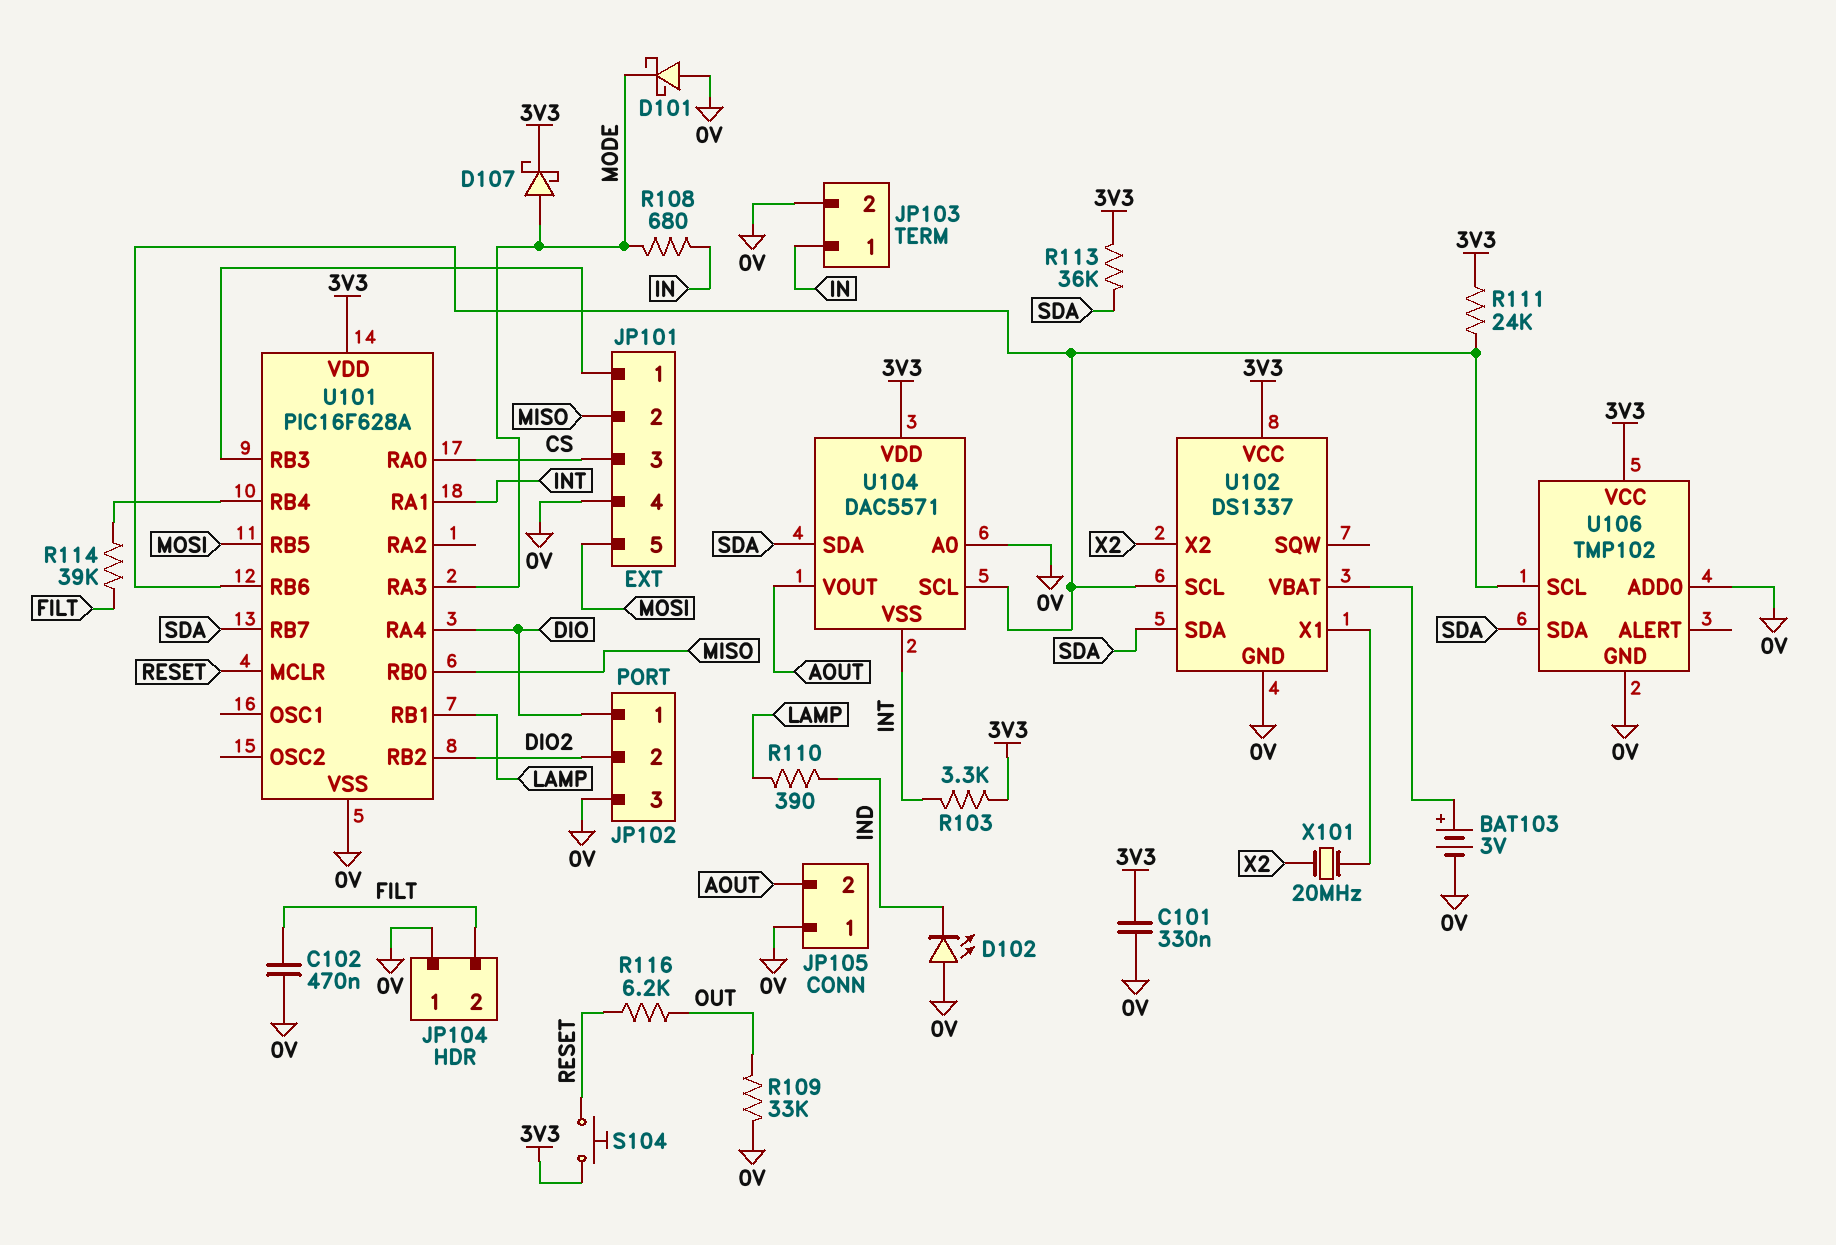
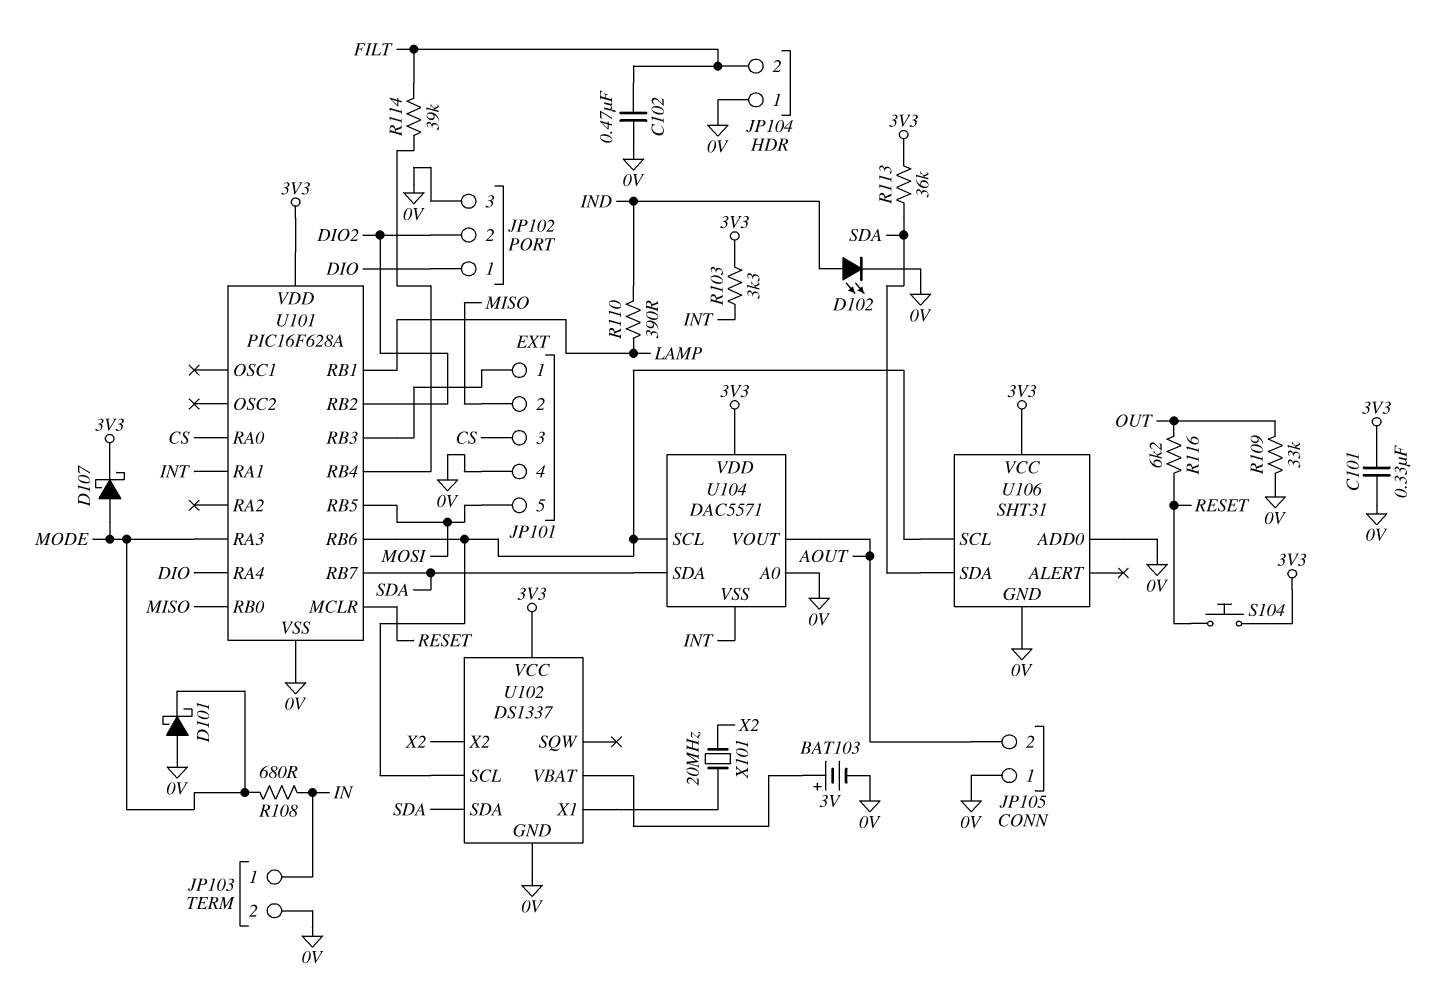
D102: LED (A 0V, K IND) -> LED (A IND, K 0V)
R111: 24k (3V3, U101/RB6) -> none
U106: TMP102 -> SHT31

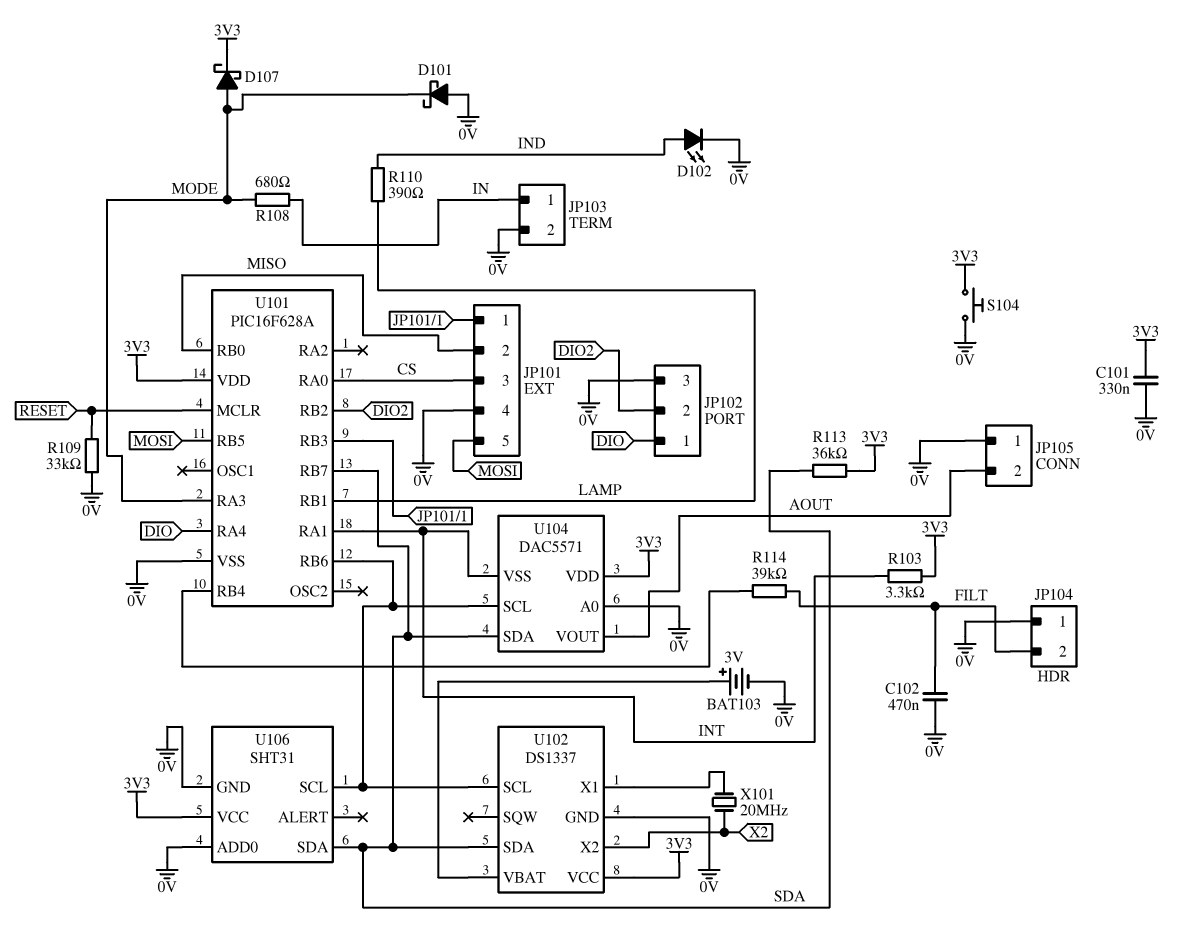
R109: 33k (0V, OUT) -> 33k (0V, RESET)
R116: 6.2k (OUT, RESET) -> none
S104: button (3V3, RESET) -> button (0V, 3V3)

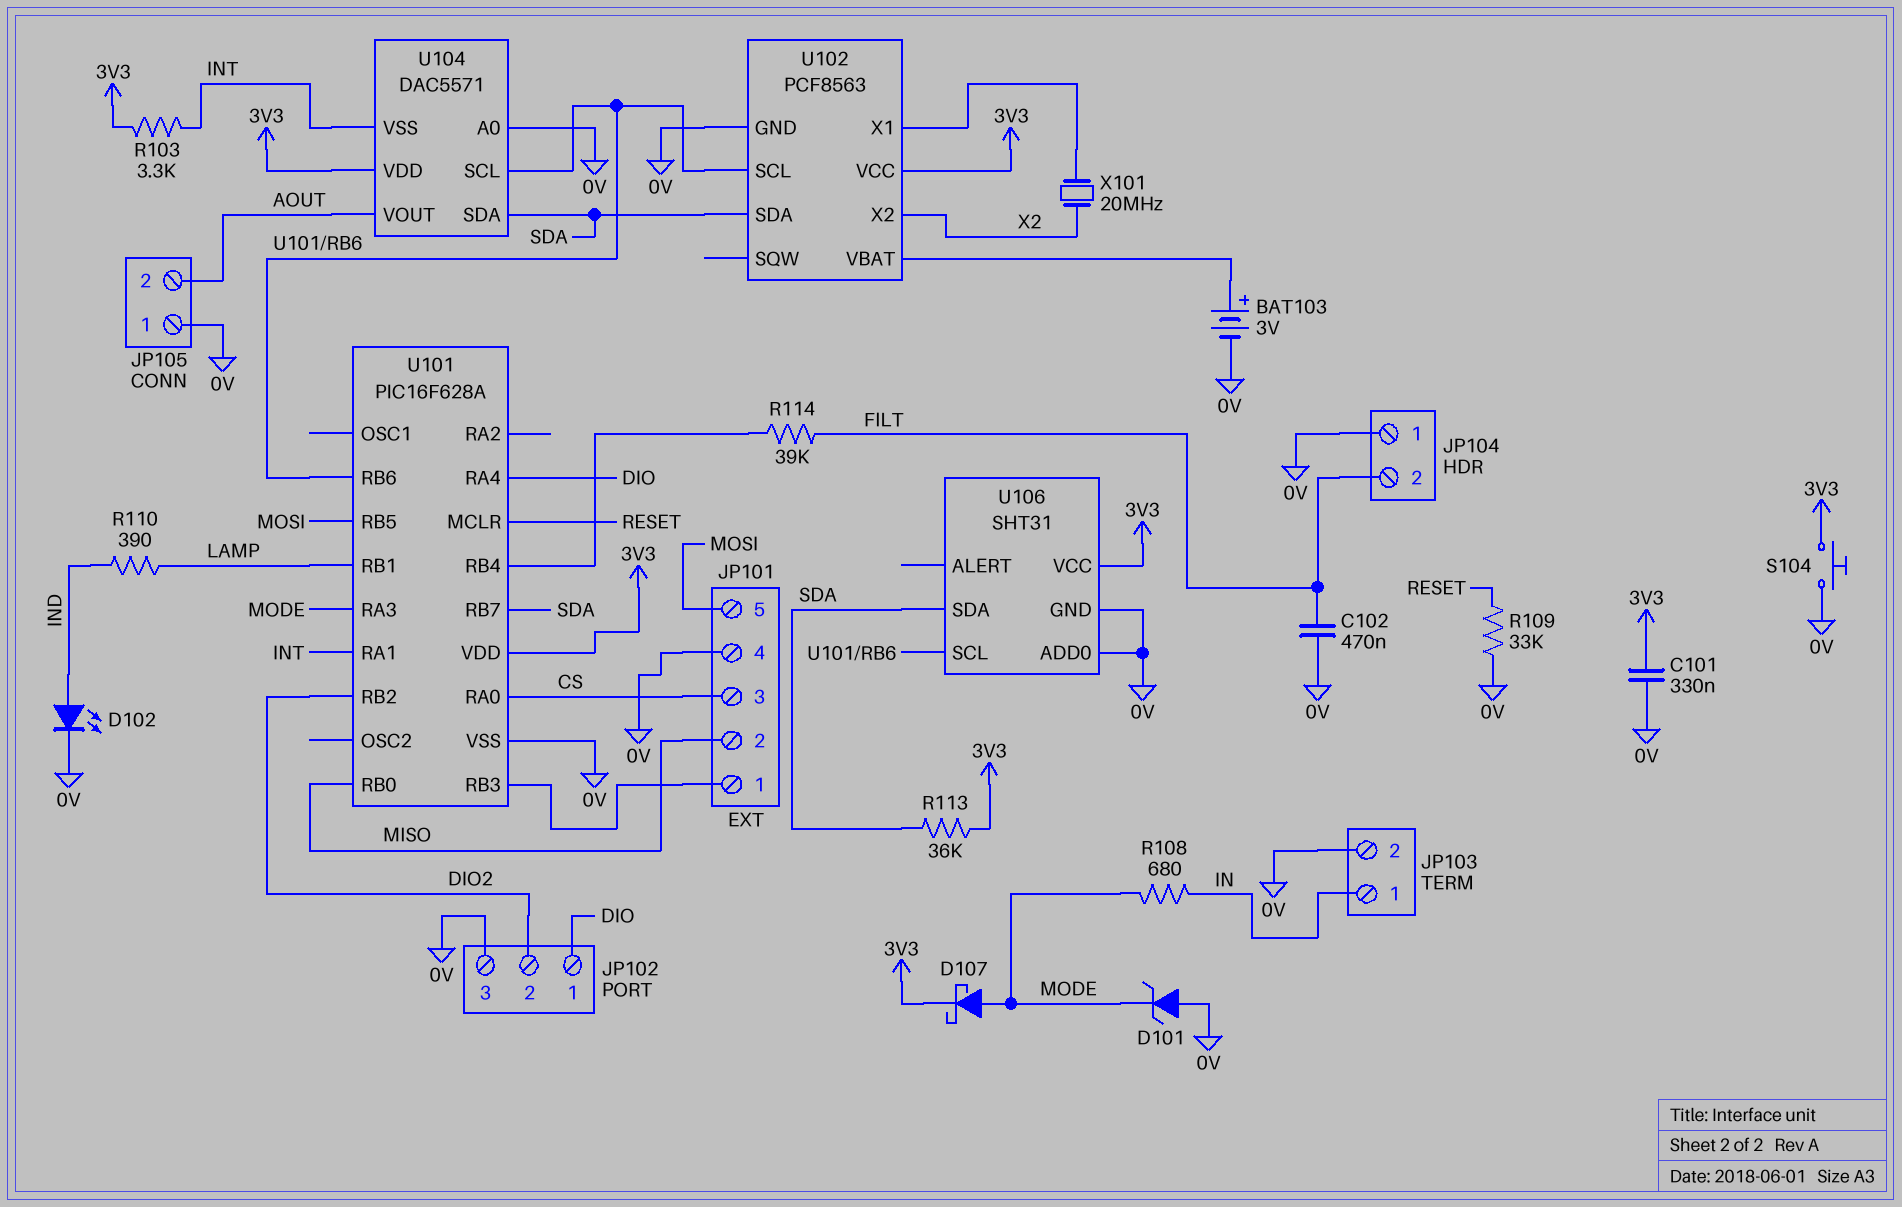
D101: schottky (A 0V, K MODE) -> zener (A 0V, K MODE)
U102: DS1337 -> PCF8563

